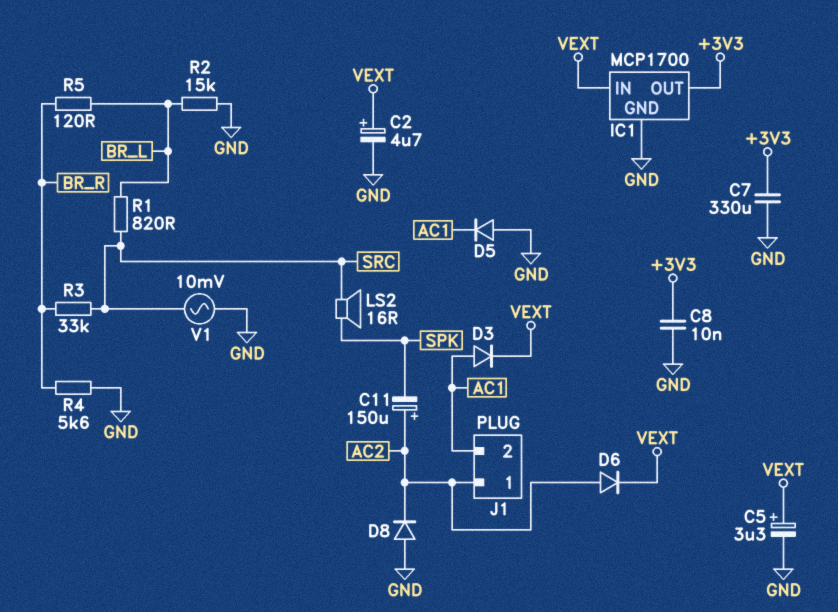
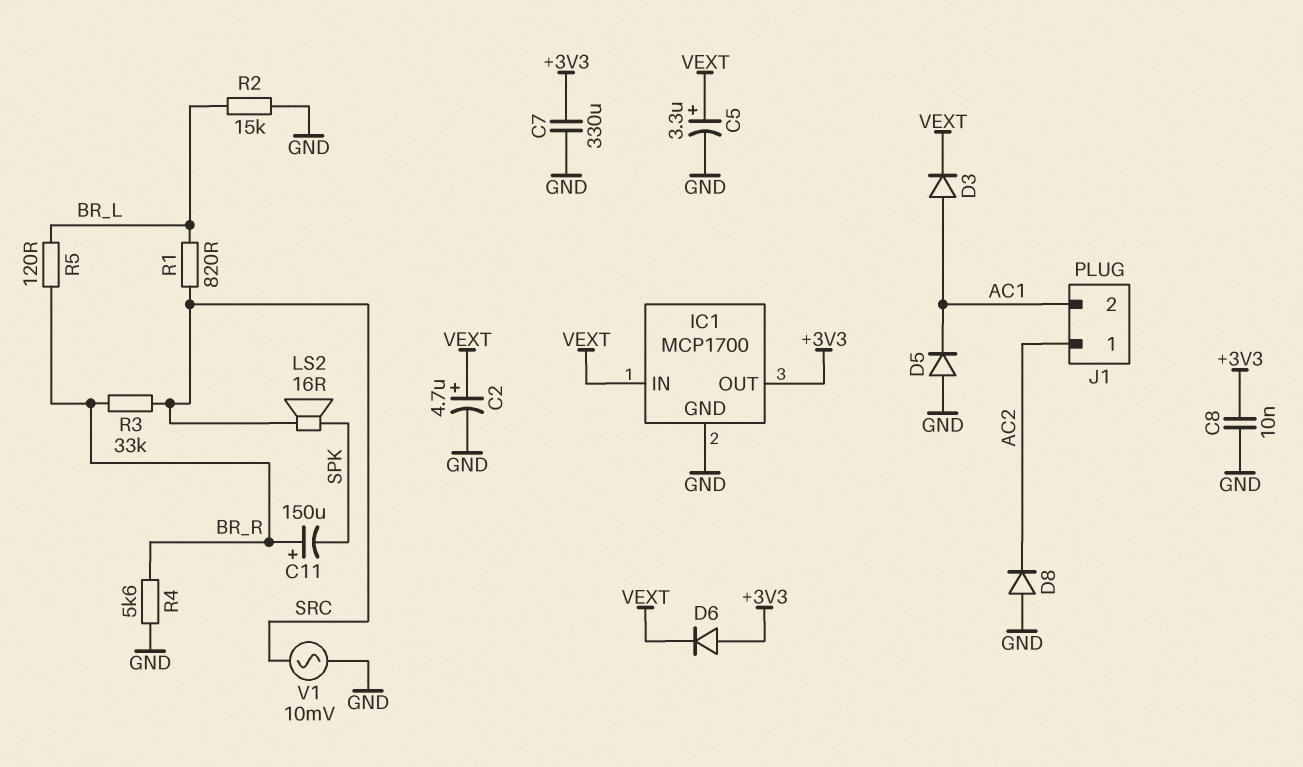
C11: 150uF (plus AC2, minus SPK) -> 150uF (plus BR_R, minus SPK)
D6: diode (A AC2, K VEXT) -> diode (A +3V3, K VEXT)

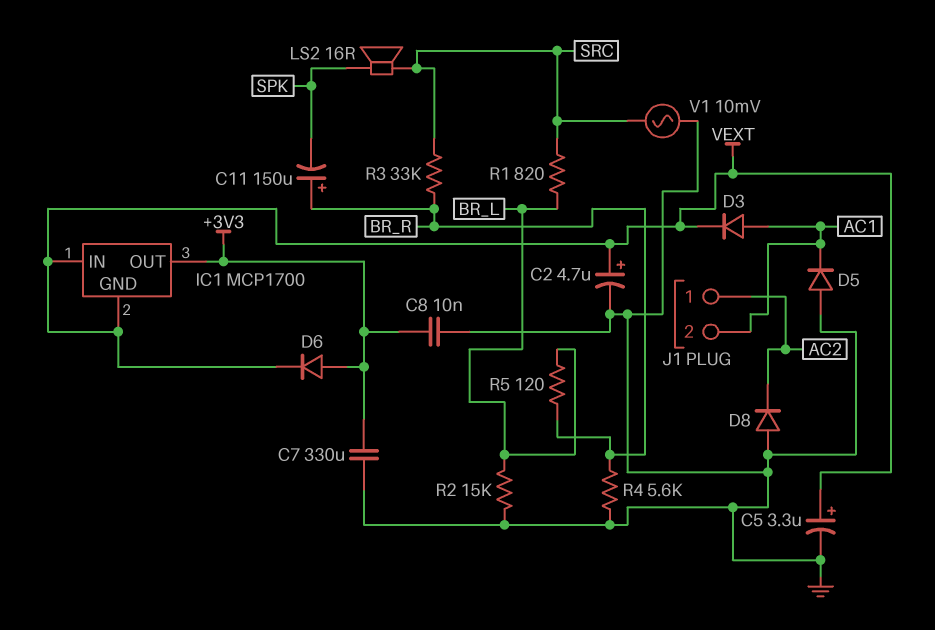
IC1 pin GND: GND -> VEXT

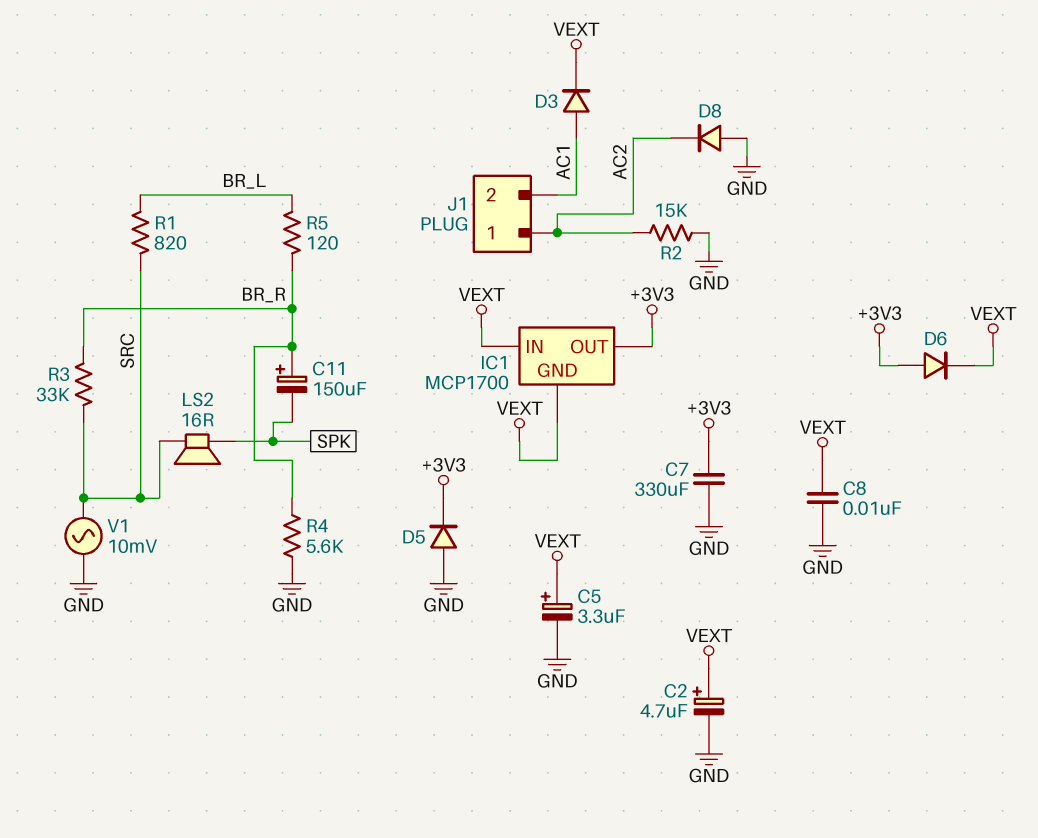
C8: 10nF (+3V3, GND) -> 10nF (GND, VEXT)
D5: diode (A GND, K AC1) -> diode (A GND, K +3V3)
R2: 15k (BR_L, GND) -> 15k (AC2, GND)

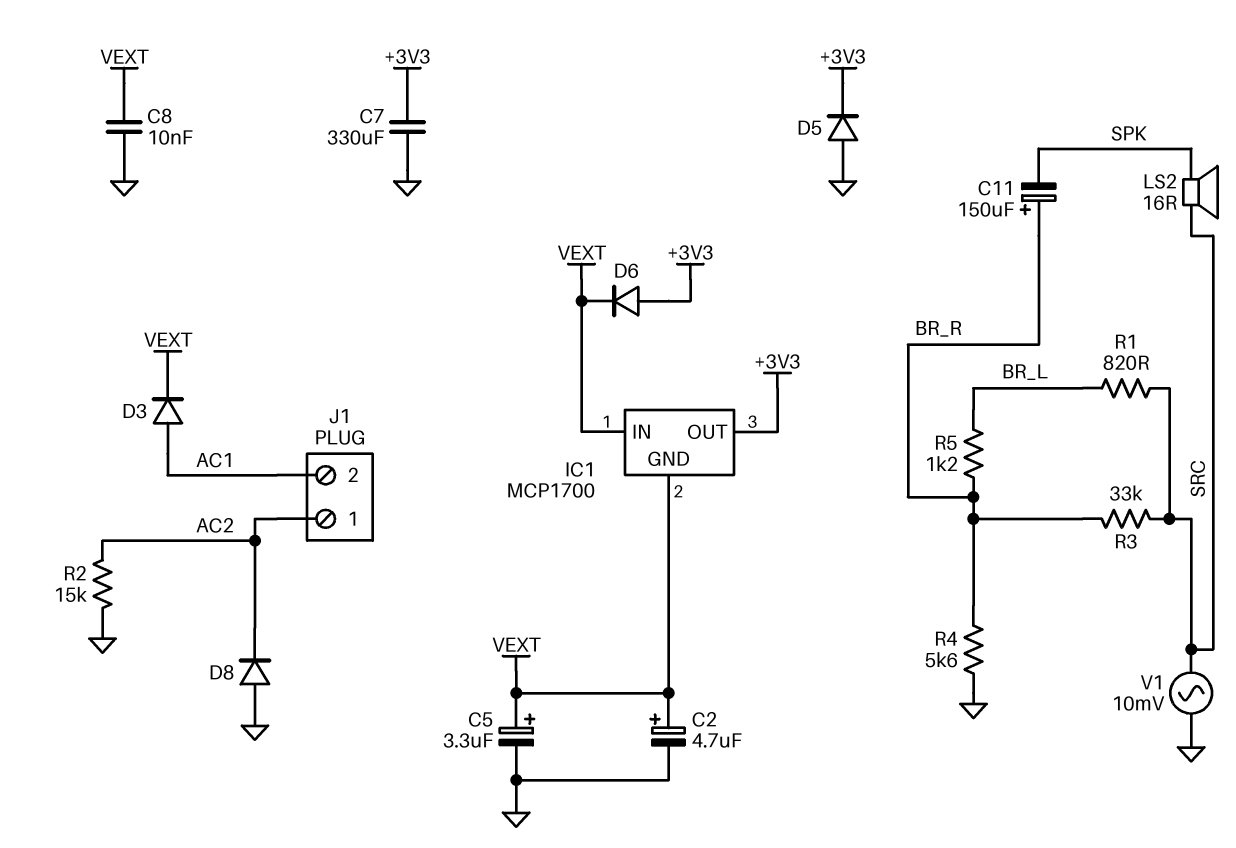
R5: 120 (BR_L, BR_R) -> 1.2k (BR_L, BR_R)

